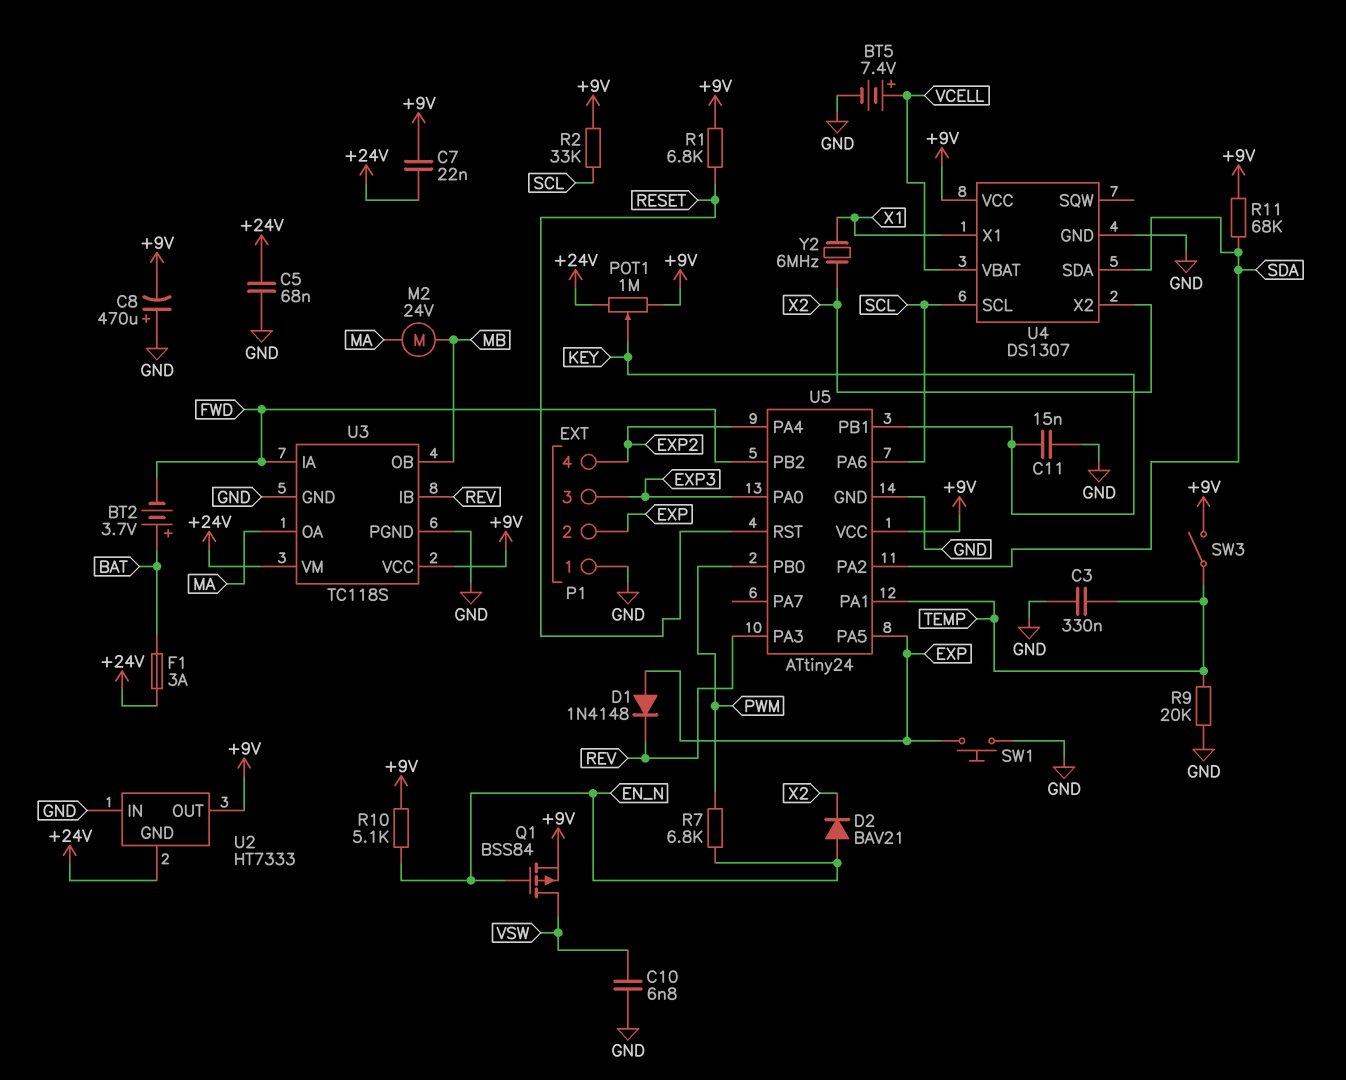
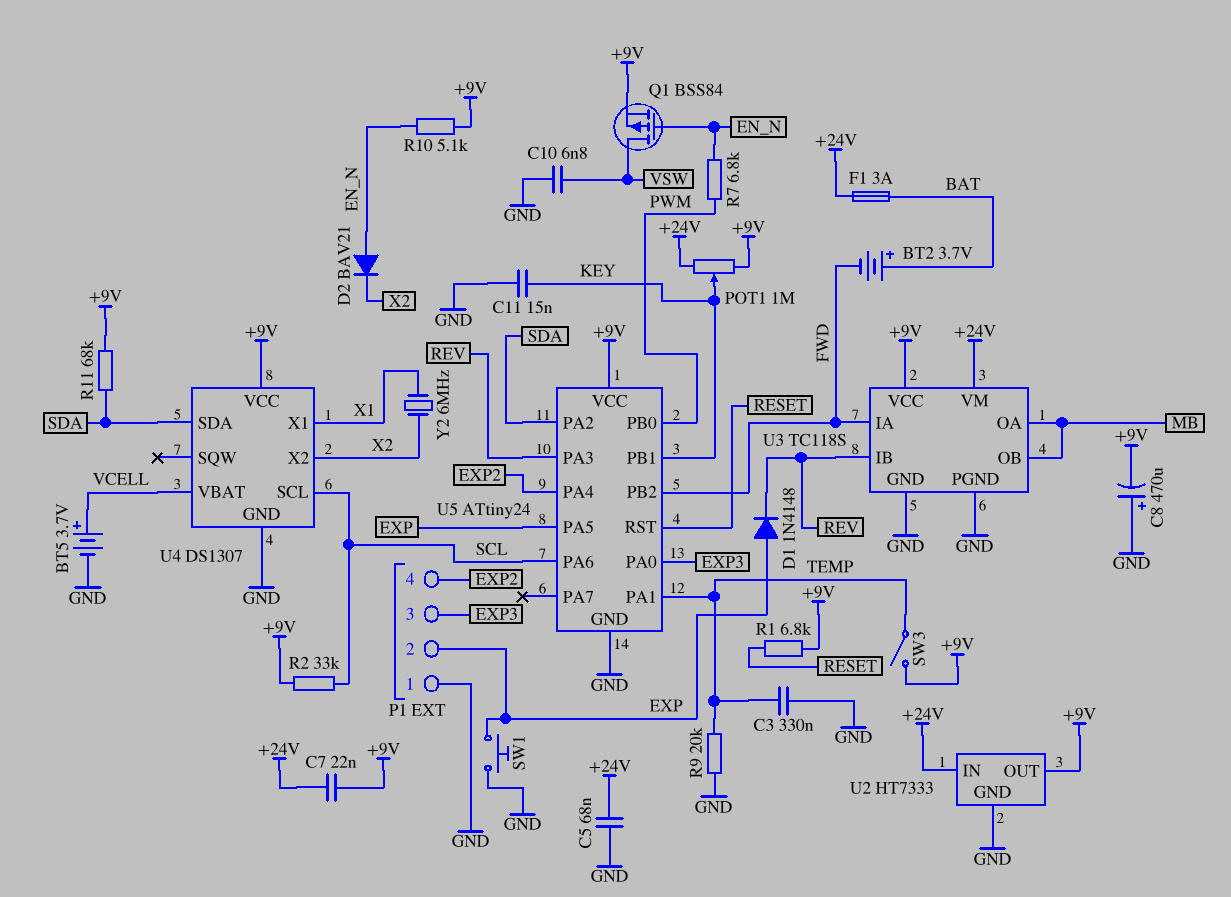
BT5: 7.4V (plus VCELL, minus GND) -> 3.7V (plus VCELL, minus GND)
M2: motor 24V (MA, MB) -> none
U2 pin GND: +24V -> GND
U2 pin IN: GND -> +24V
U3 pin OA: MA -> MB

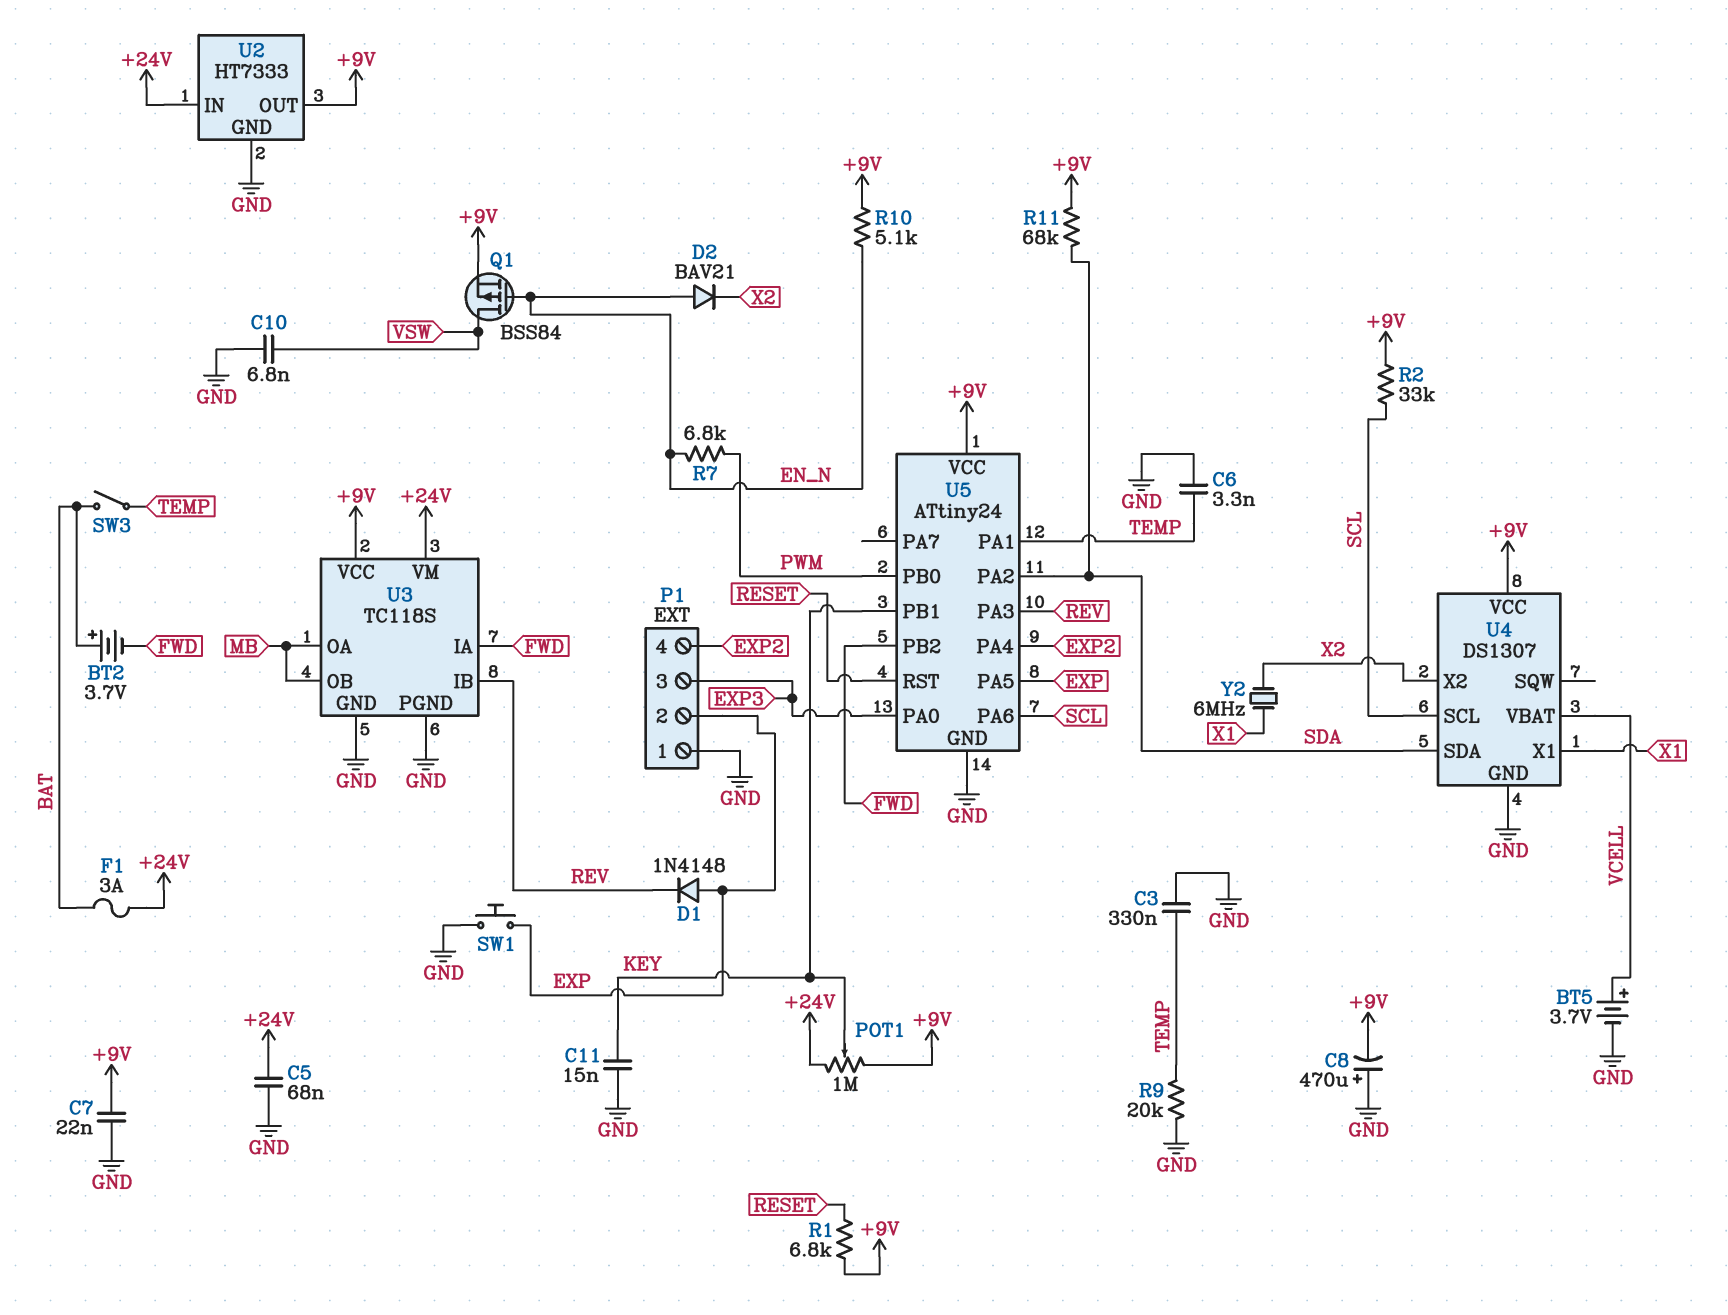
C6: none -> 3.3nF (GND, TEMP)
C7: 22nF (+9V, +24V) -> 22nF (+9V, GND)
SW3: switch (+9V, TEMP) -> switch (BAT, TEMP)

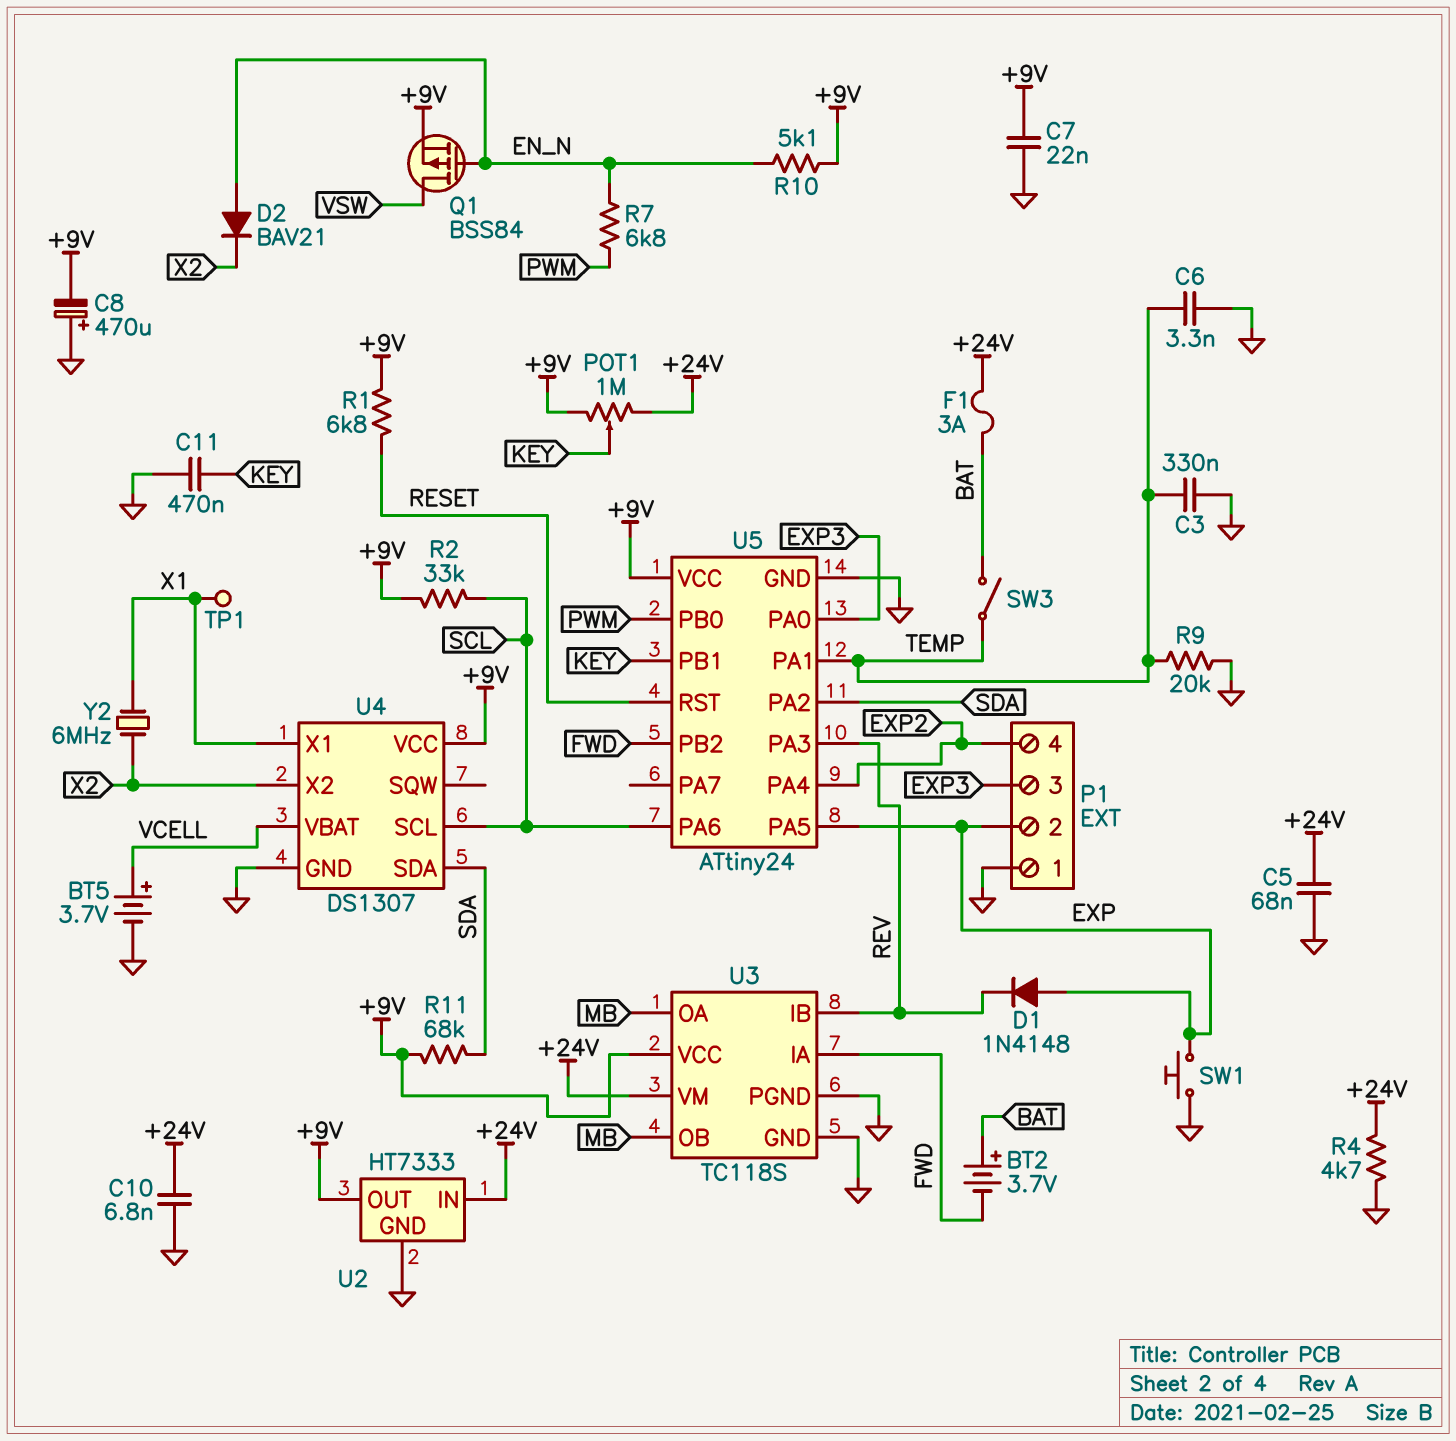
C10: 6.8nF (GND, VSW) -> 6.8nF (+24V, GND)
C11: 15nF (GND, KEY) -> 470nF (GND, KEY)
R4: none -> 4.7k (+24V, GND)
TP1: none -> test point (X1)

